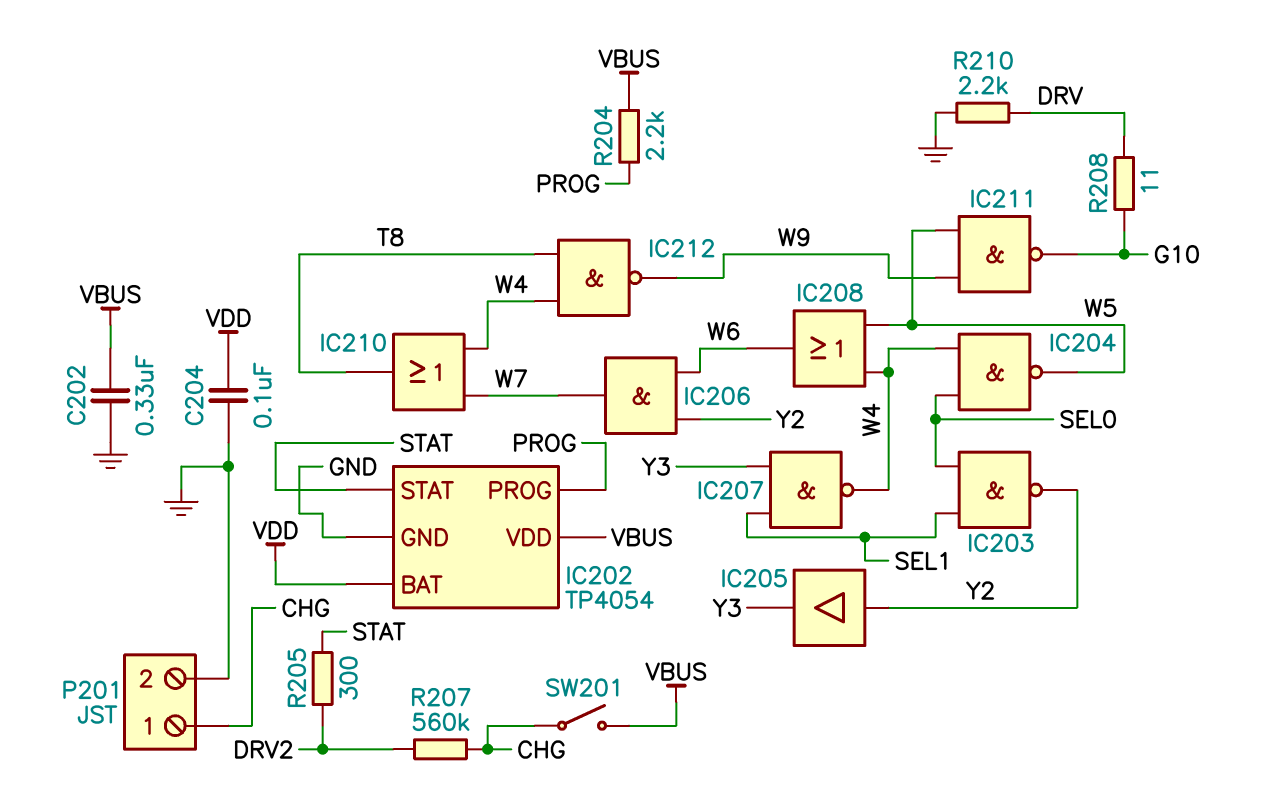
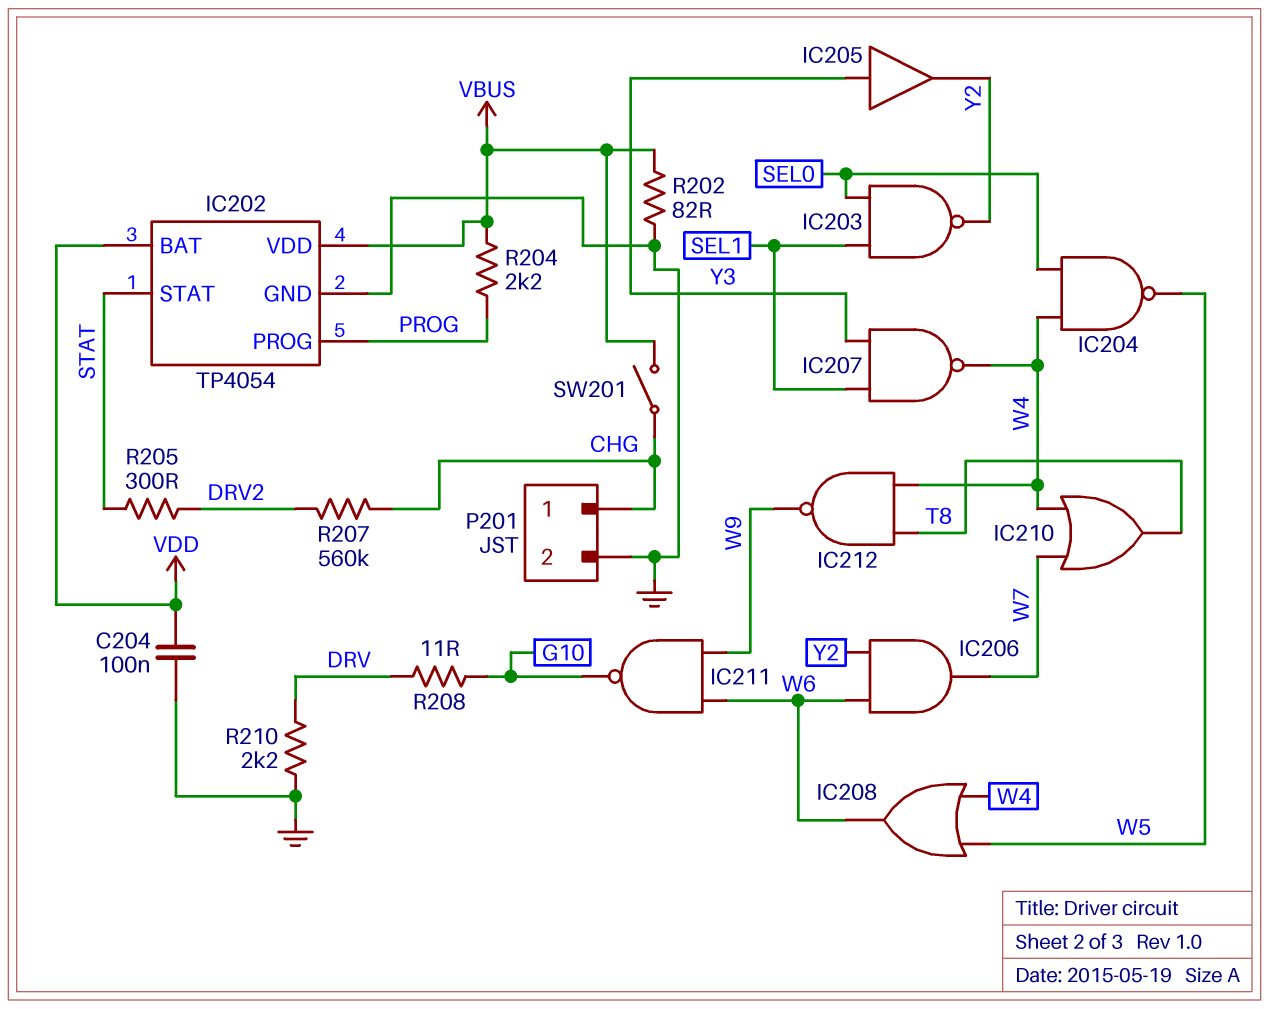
C202: 330nF (GND, VBUS) -> none
IC205: buffer (in Y2, out Y3) -> buffer (in Y3, out Y2)
IC211: NAND (in W5, in W9, out G10) -> NAND (in W6, in W9, out G10)
R202: none -> 82 (GND, VBUS)

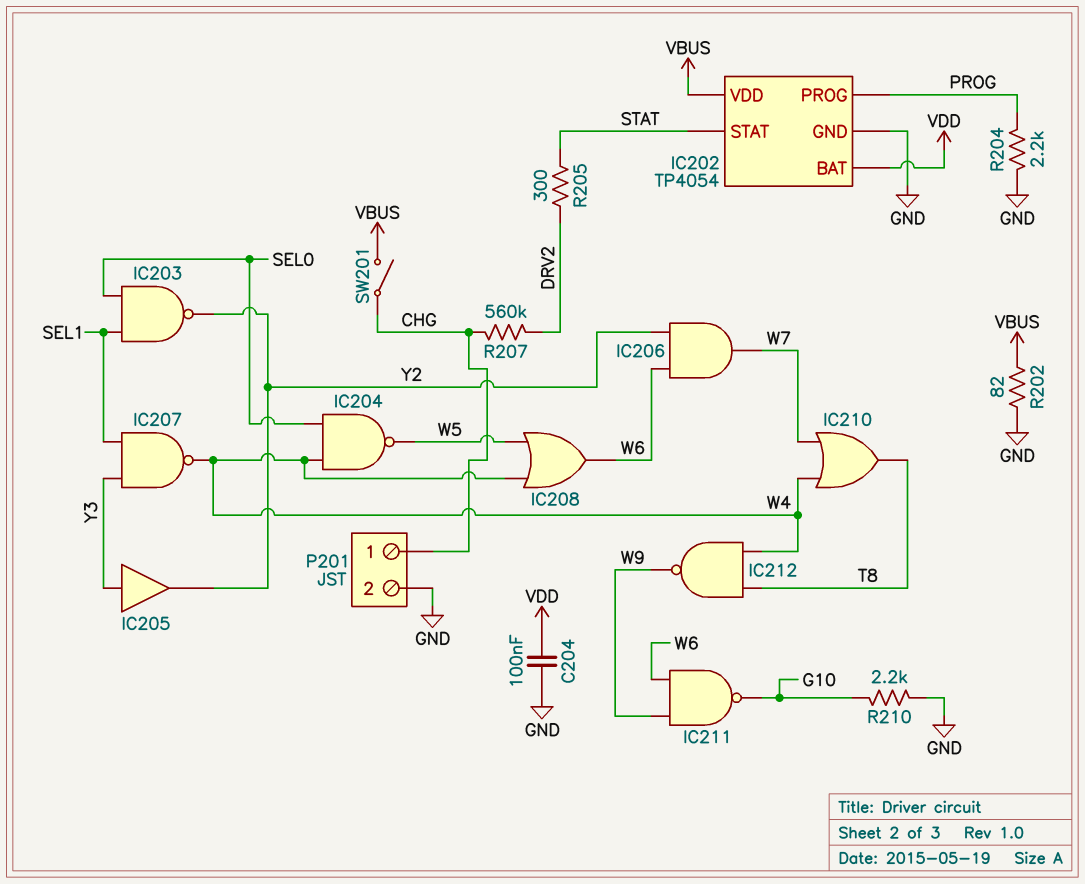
R204: 2.2k (PROG, VBUS) -> 2.2k (GND, PROG)
R208: 11 (DRV, G10) -> none
R210: 2.2k (DRV, GND) -> 2.2k (G10, GND)

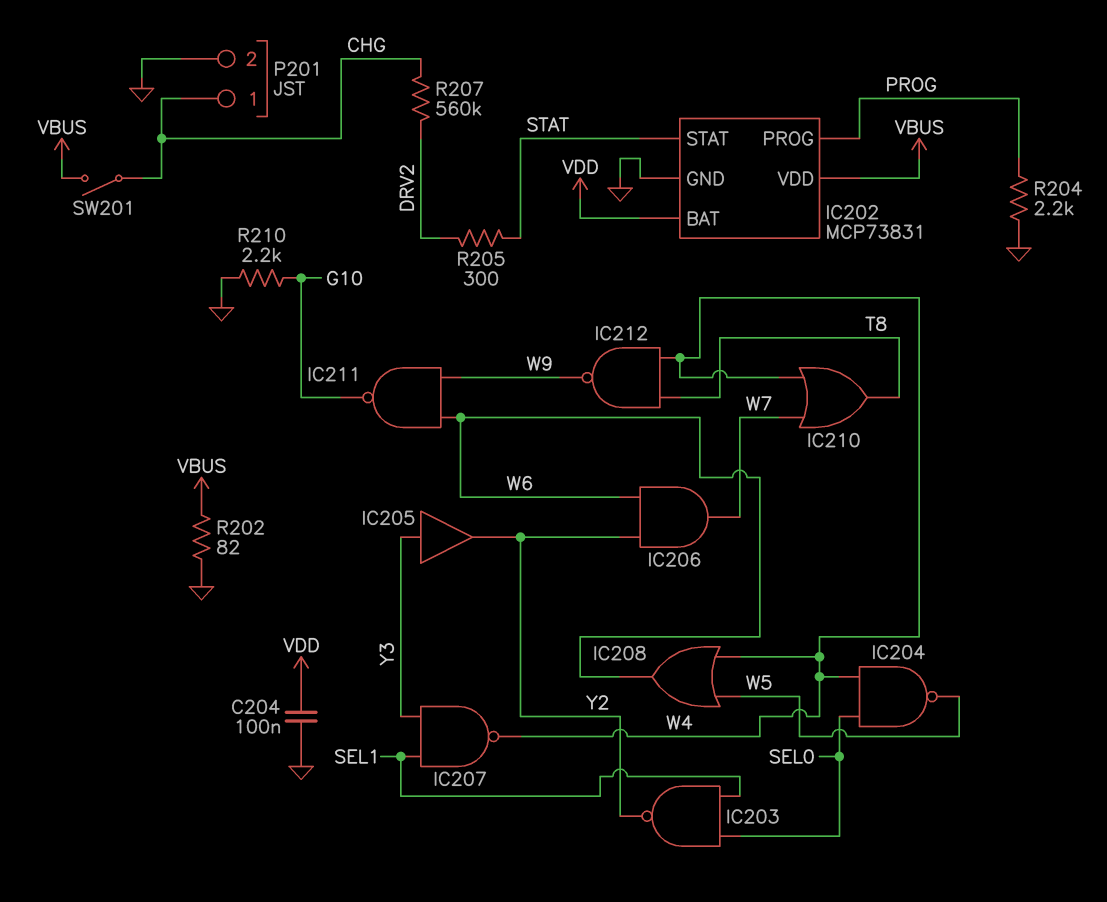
IC202: TP4054 -> MCP73831

